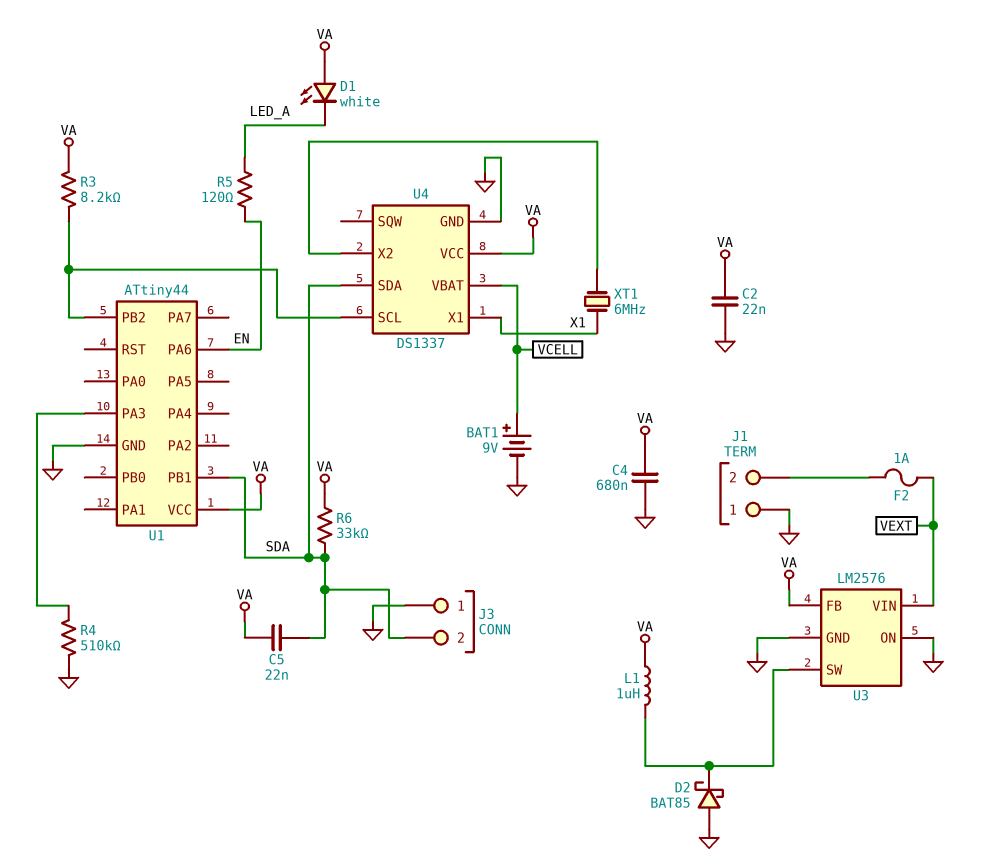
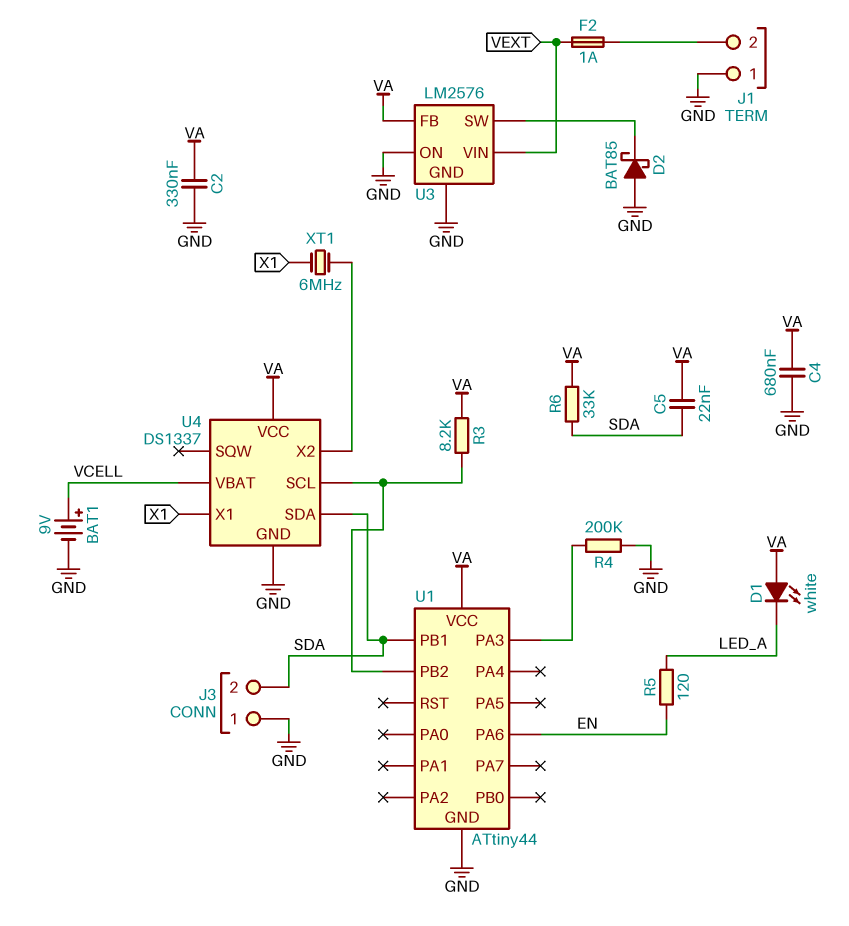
C2: 22nF (GND, VA) -> 330nF (GND, VA)
L1: 1uH (U3/SW, VA) -> none
R4: 510k (GND, U1/PA3) -> 200k (GND, U1/PA3)

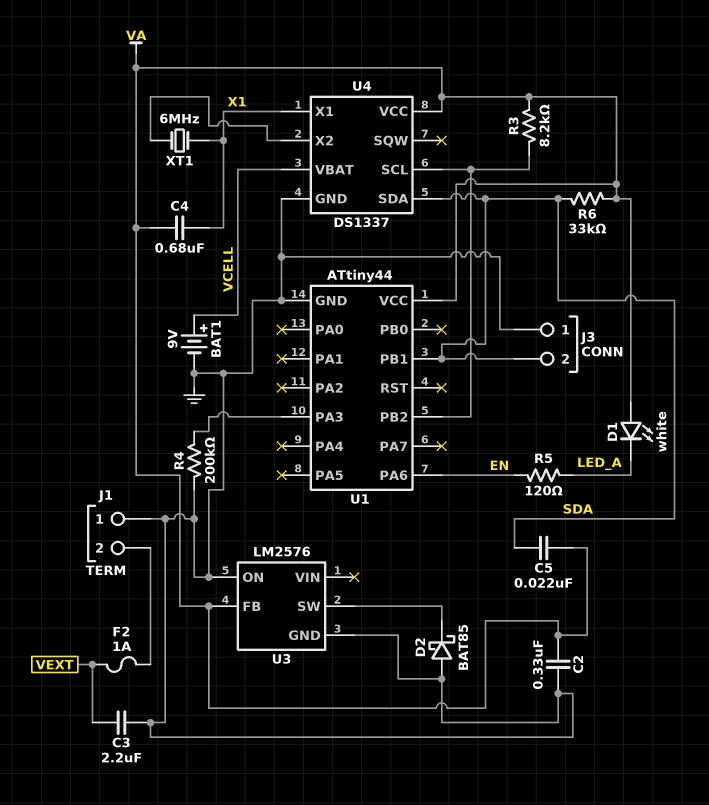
C3: none -> 2.2uF (GND, VEXT)
C4: 680nF (GND, VA) -> 680nF (VA, X1)
U3 pin VIN: VEXT -> none

